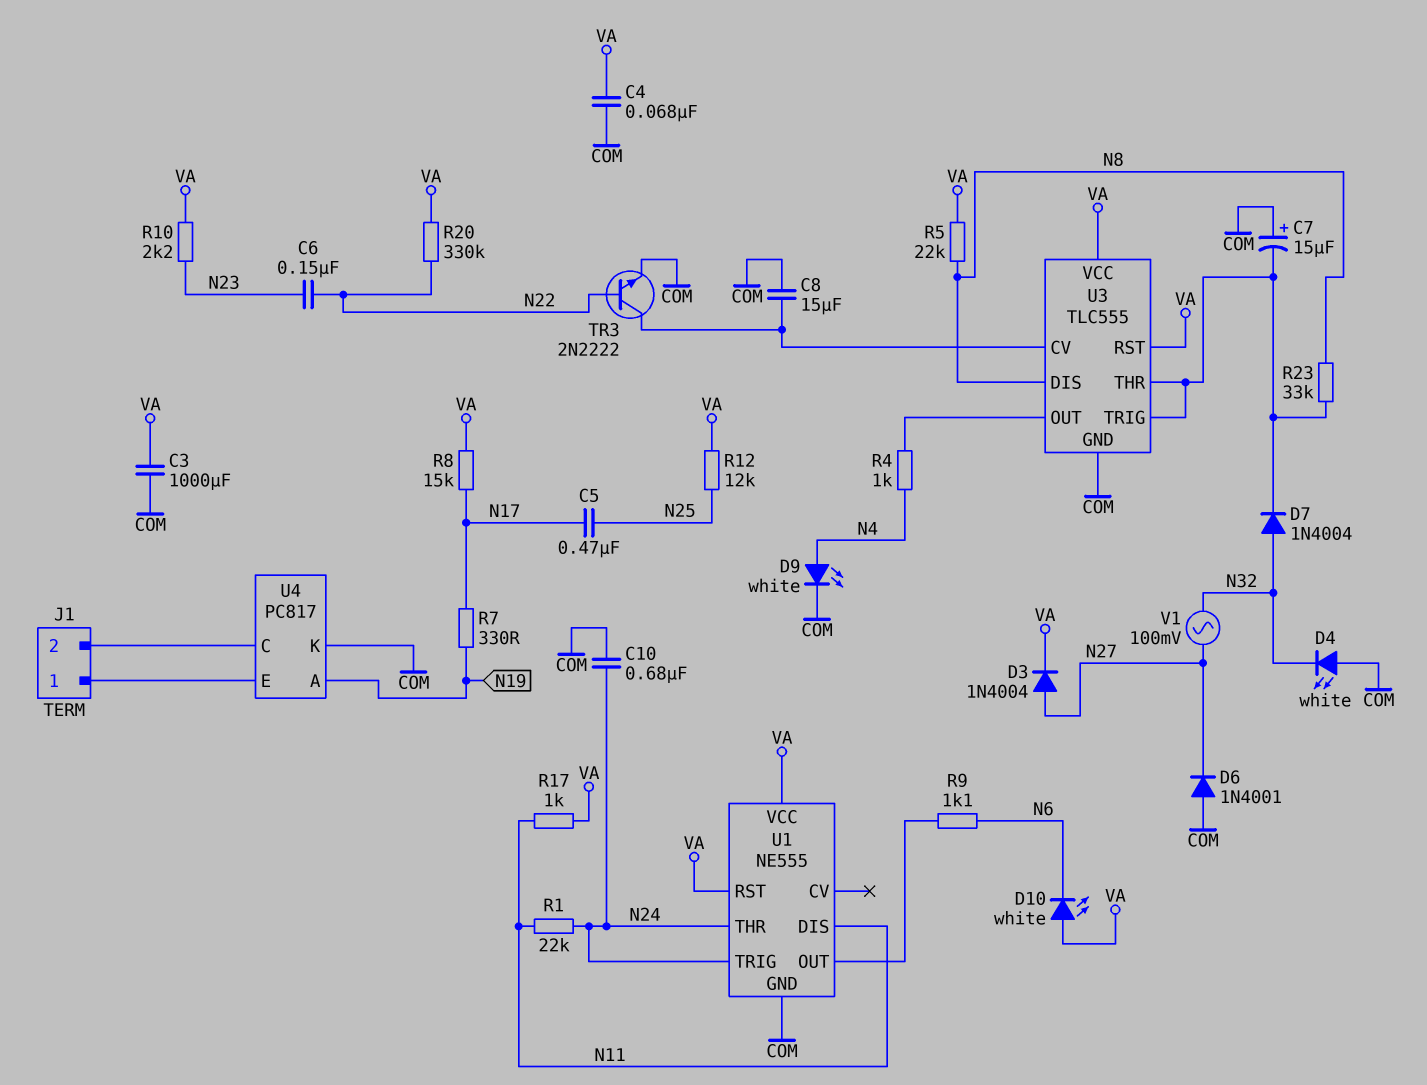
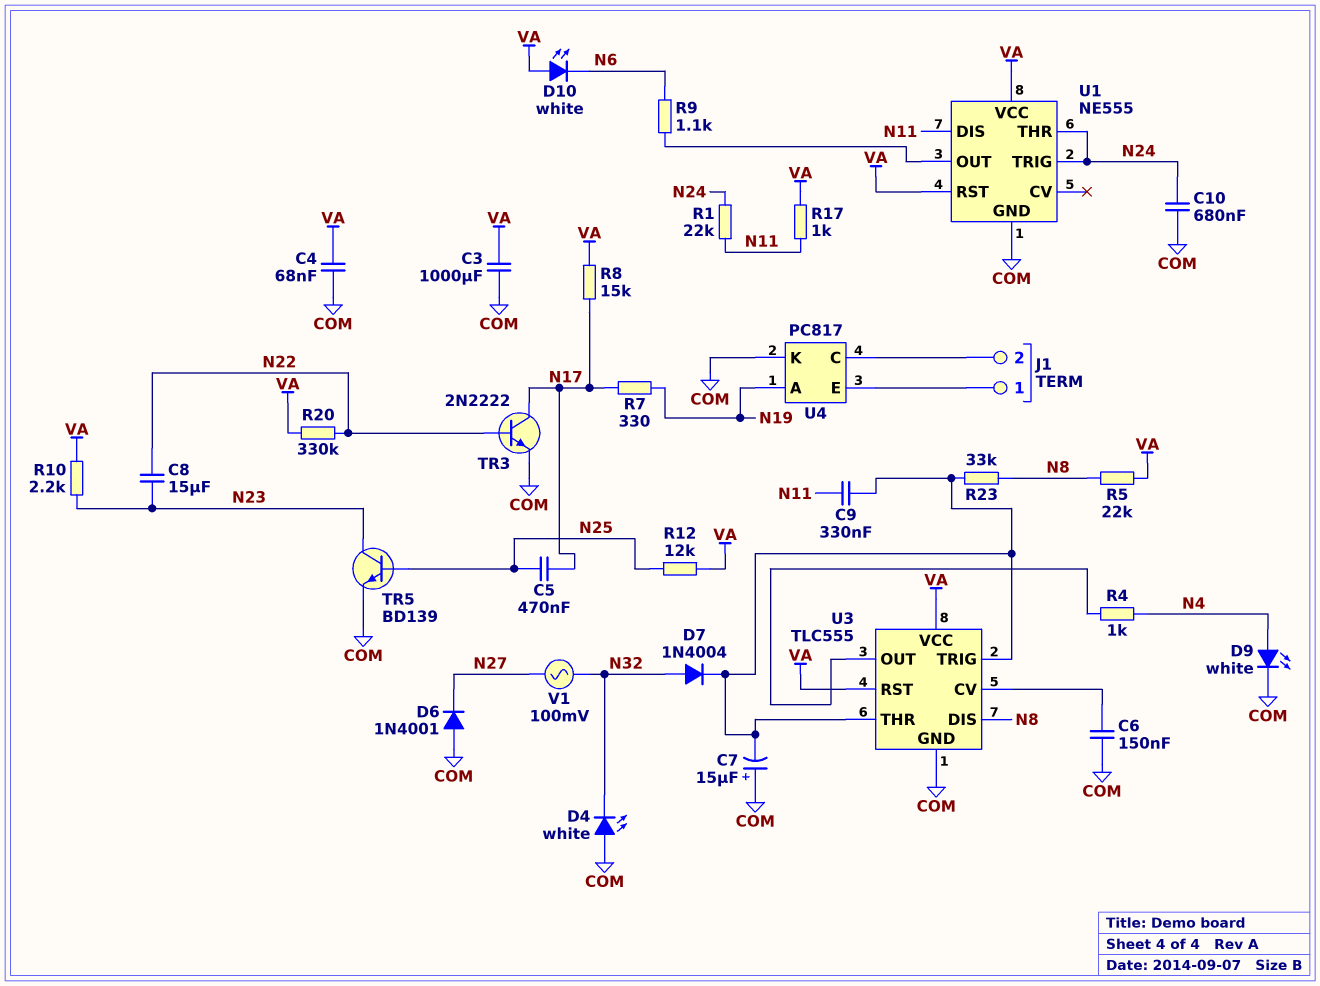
C6: 150nF (N22, N23) -> 150nF (COM, U3/CV)
C8: 15uF (COM, U3/CV) -> 15uF (N22, N23)
C9: none -> 330nF (N11, U3/THR)
D3: diode 1N4004 (A N27, K VA) -> none
TR3: NPN 2N2222 (B N22, C U3/CV, E COM) -> NPN 2N2222 (B N22, C N17, E COM)
TR5: none -> NPN BD139 (B N25, C N23, E COM)

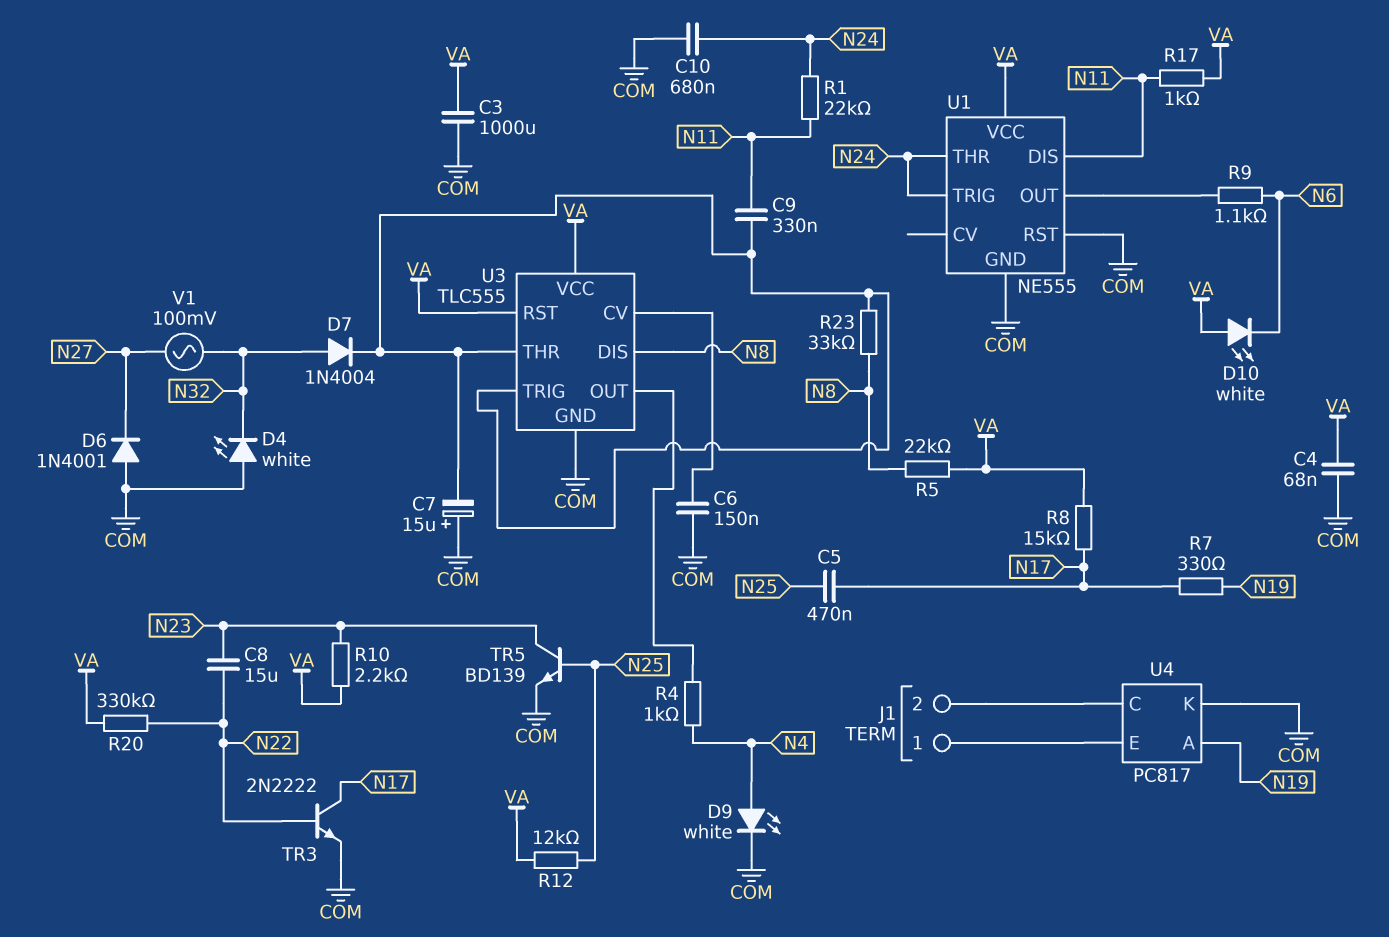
U1 pin RST: VA -> COM

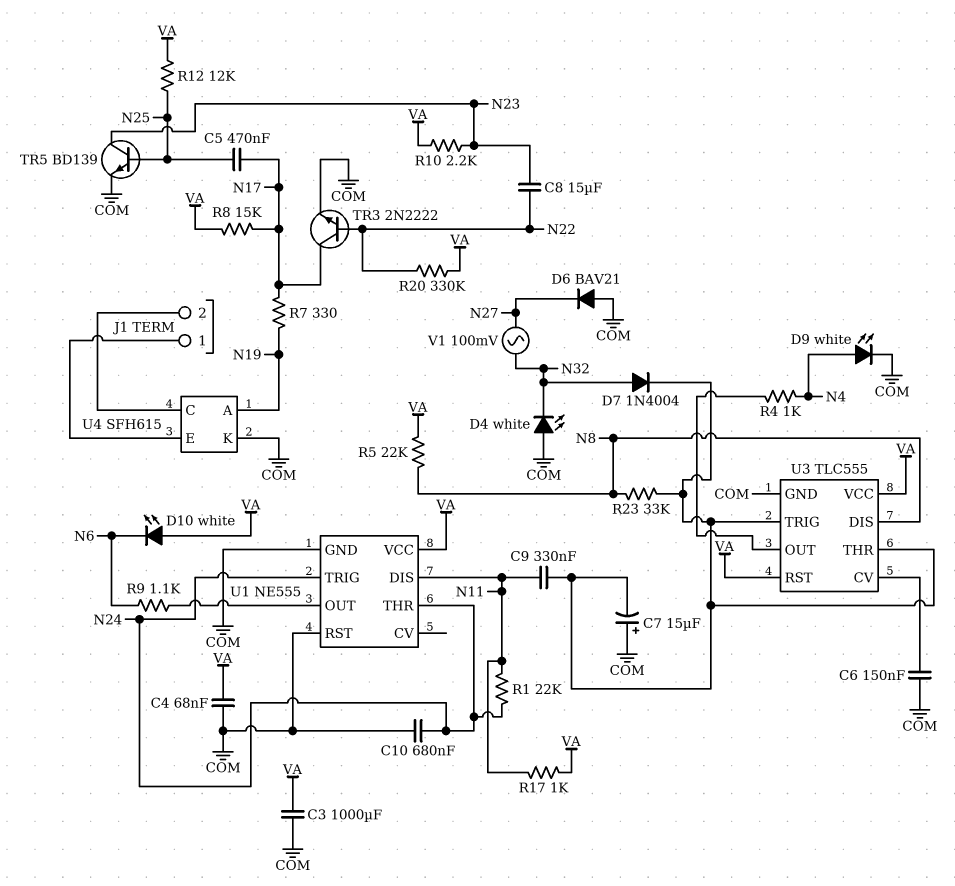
D6: diode 1N4001 (A COM, K N27) -> diode BAV21 (A COM, K N27)
U4: PC817 -> SFH615

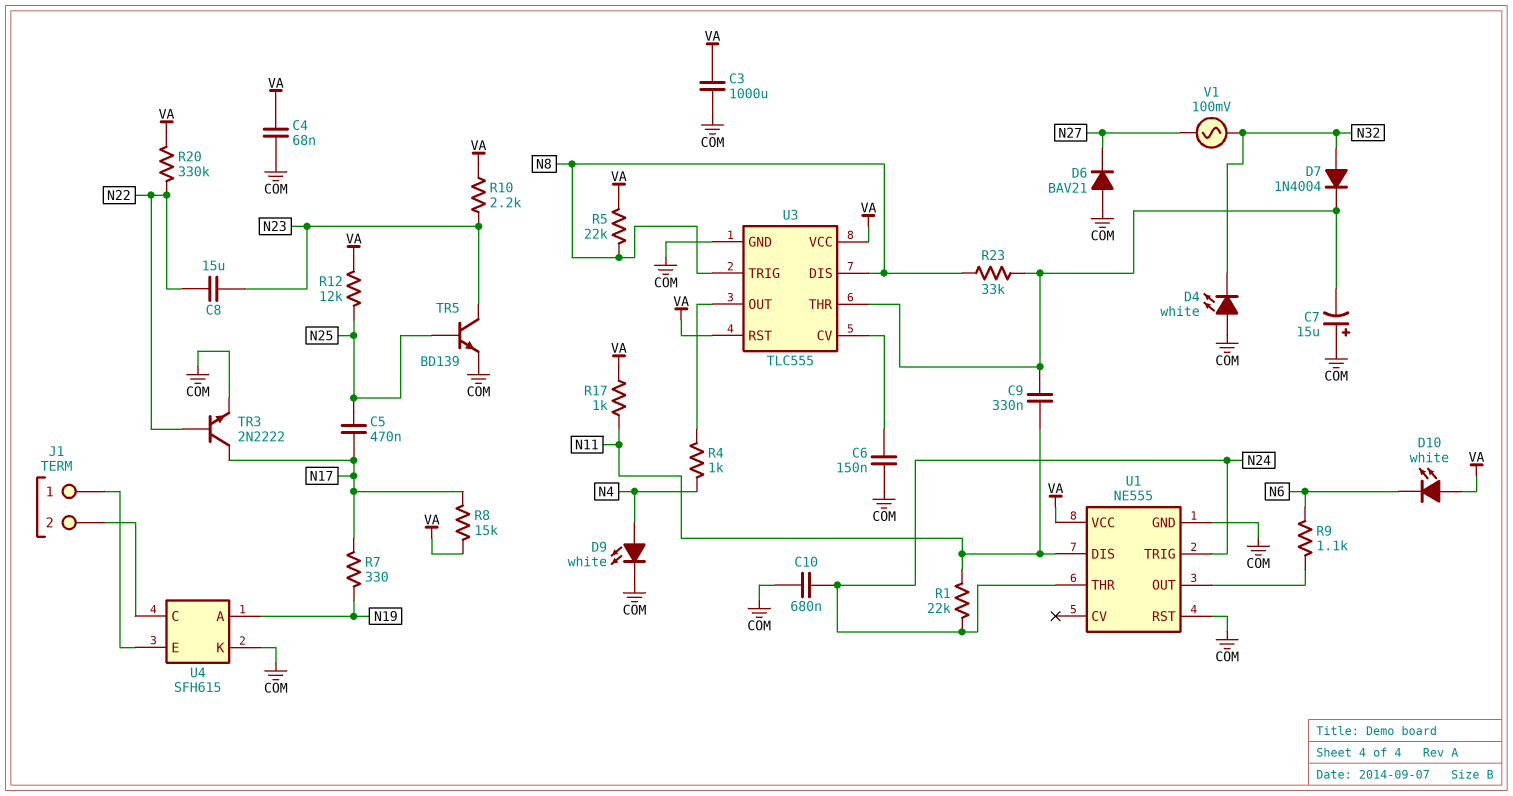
U3 pin TRIG: U3/THR -> N8

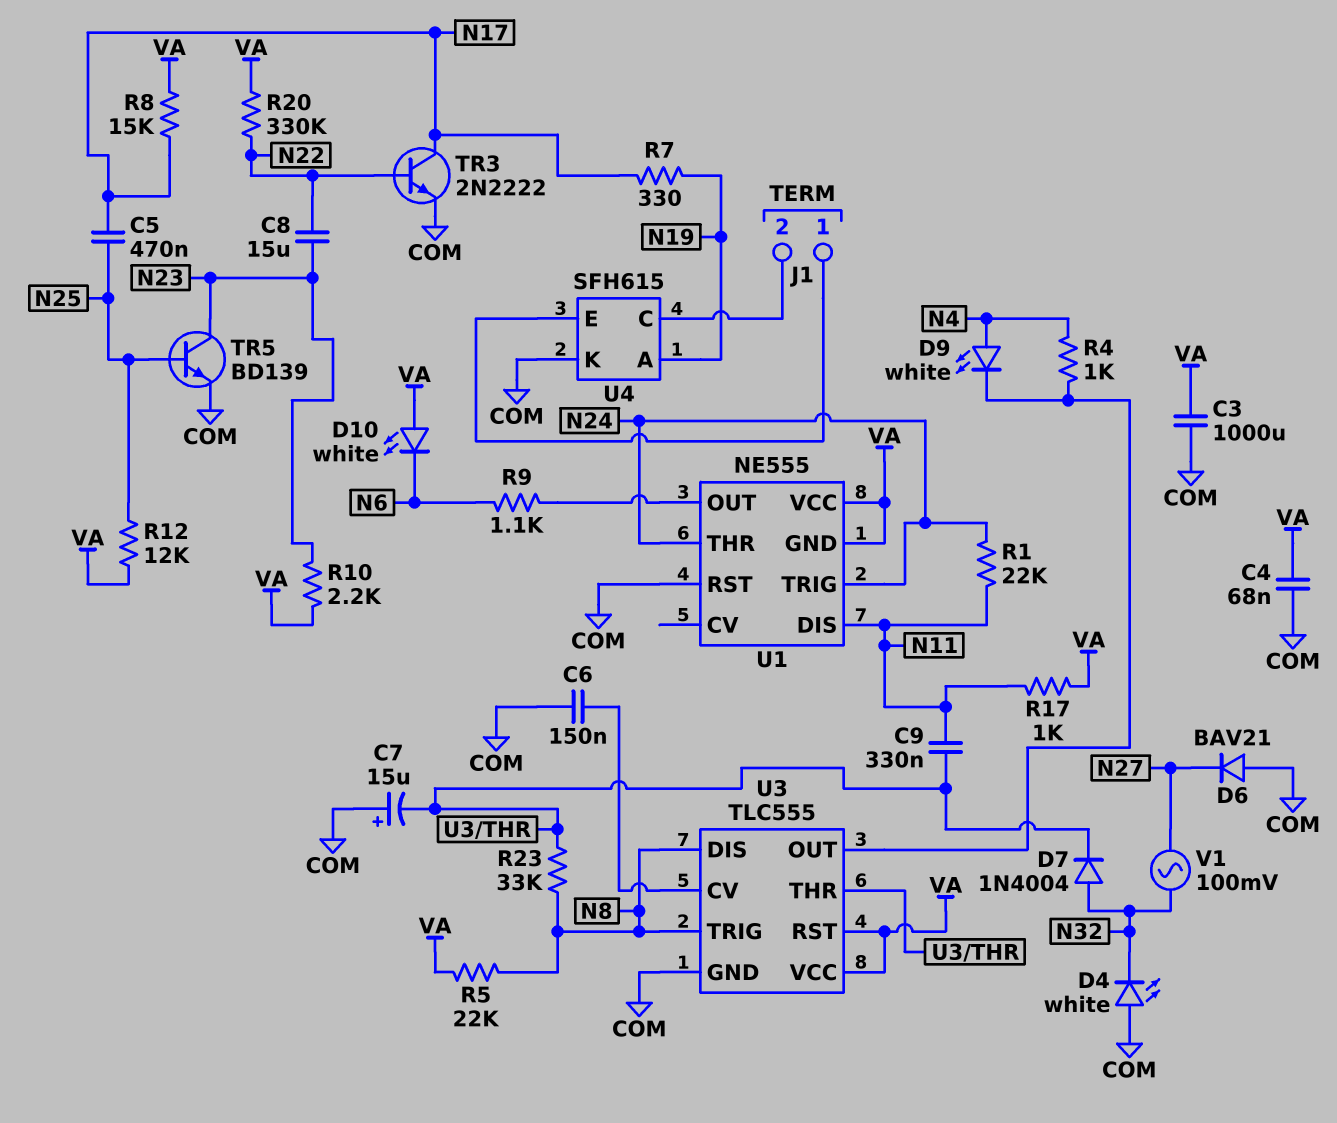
C10: 680nF (COM, N24) -> none
D9: LED white (A N4, K COM) -> LED white (A N4, K U3/OUT)
U1 pin GND: COM -> VA

